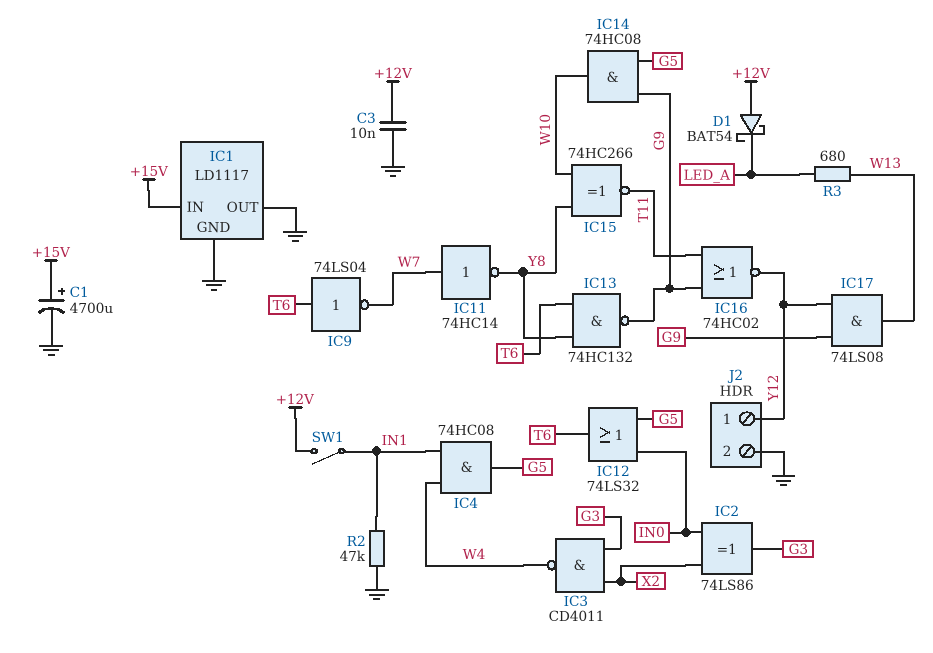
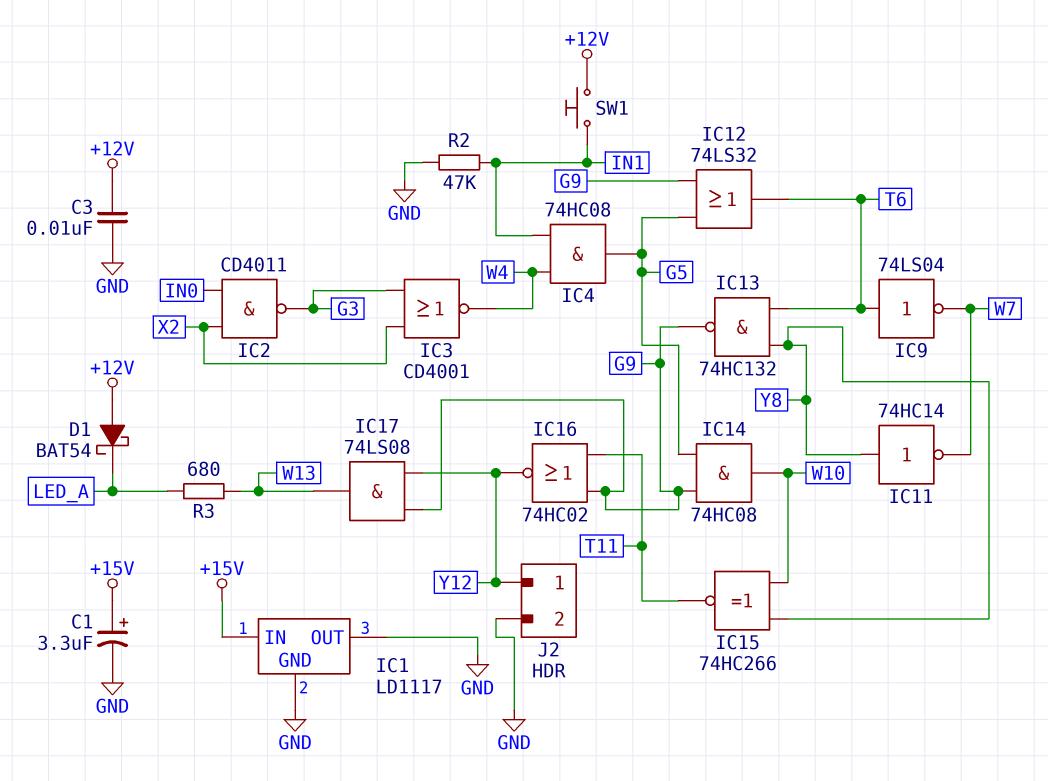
C1: 4700uF (plus +15V, minus GND) -> 3.3uF (plus +15V, minus GND)
IC2: XOR 74LS86 (in IN0, in X2, out G3) -> NAND CD4011 (in IN0, in X2, out G3)
IC3: NAND CD4011 (in G3, in X2, out W4) -> NOR CD4001 (in G3, in X2, out W4)
IC11: NOT 74HC14 (in W7, out Y8) -> NOT 74HC14 (in Y8, out W7)
IC12: OR 74LS32 (in G5, in IN0, out T6) -> OR 74LS32 (in G5, in G9, out T6)
SW1: switch (+12V, IN1) -> button (+12V, IN1)

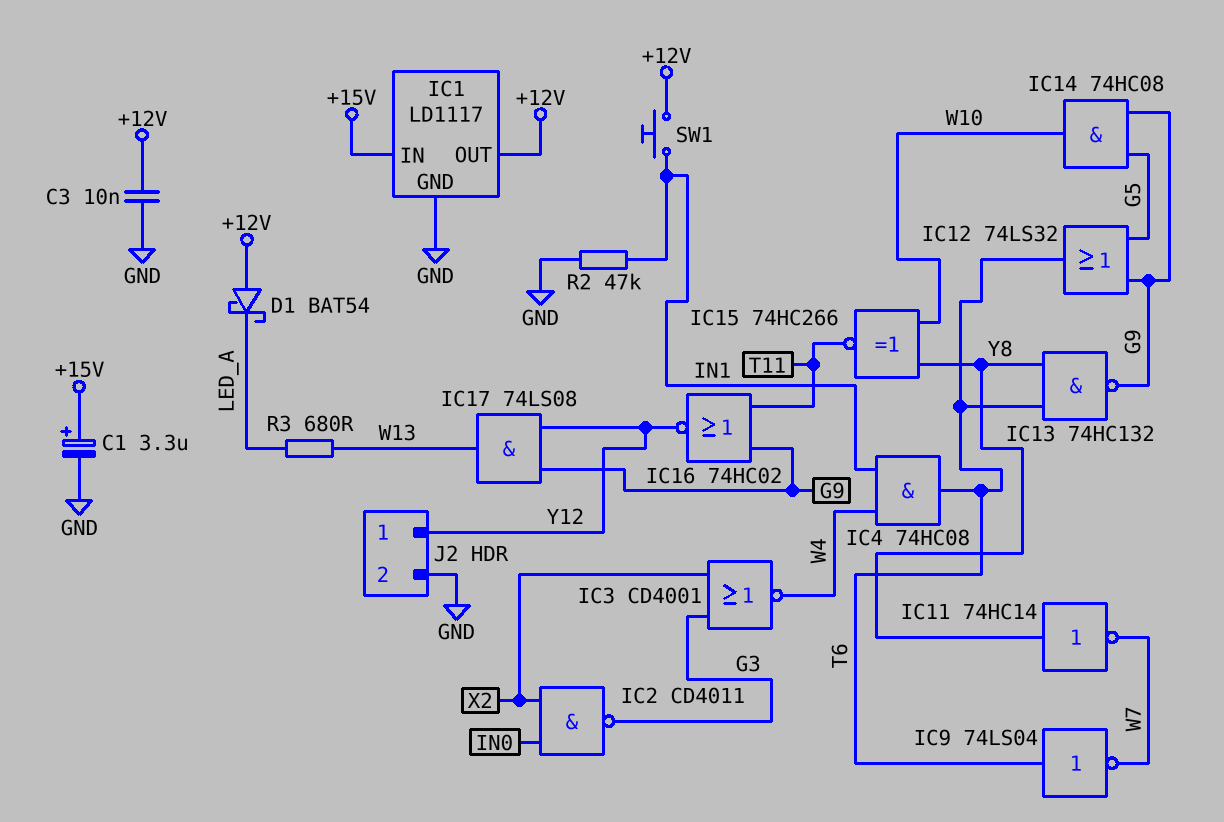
IC1 pin OUT: GND -> +12V
IC4: AND 74HC08 (in IN1, in W4, out G5) -> AND 74HC08 (in IN1, in W4, out T6)

